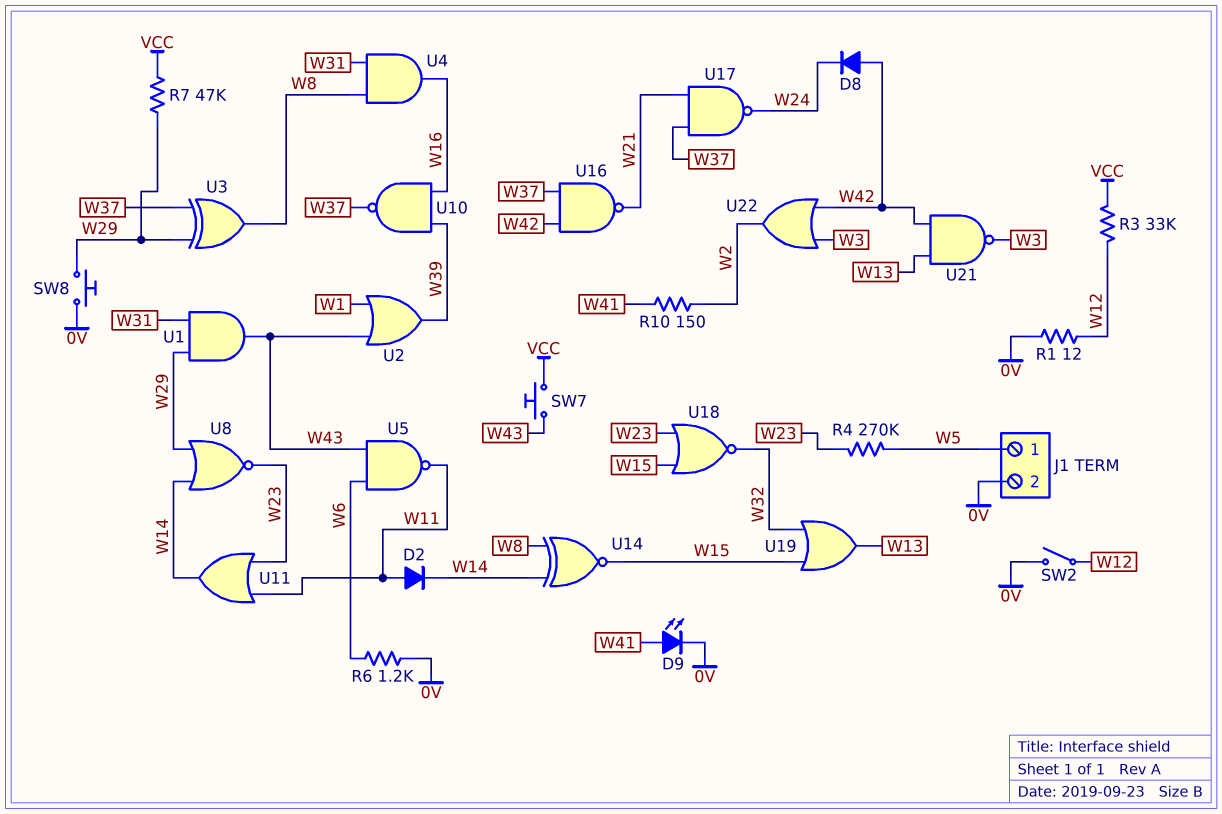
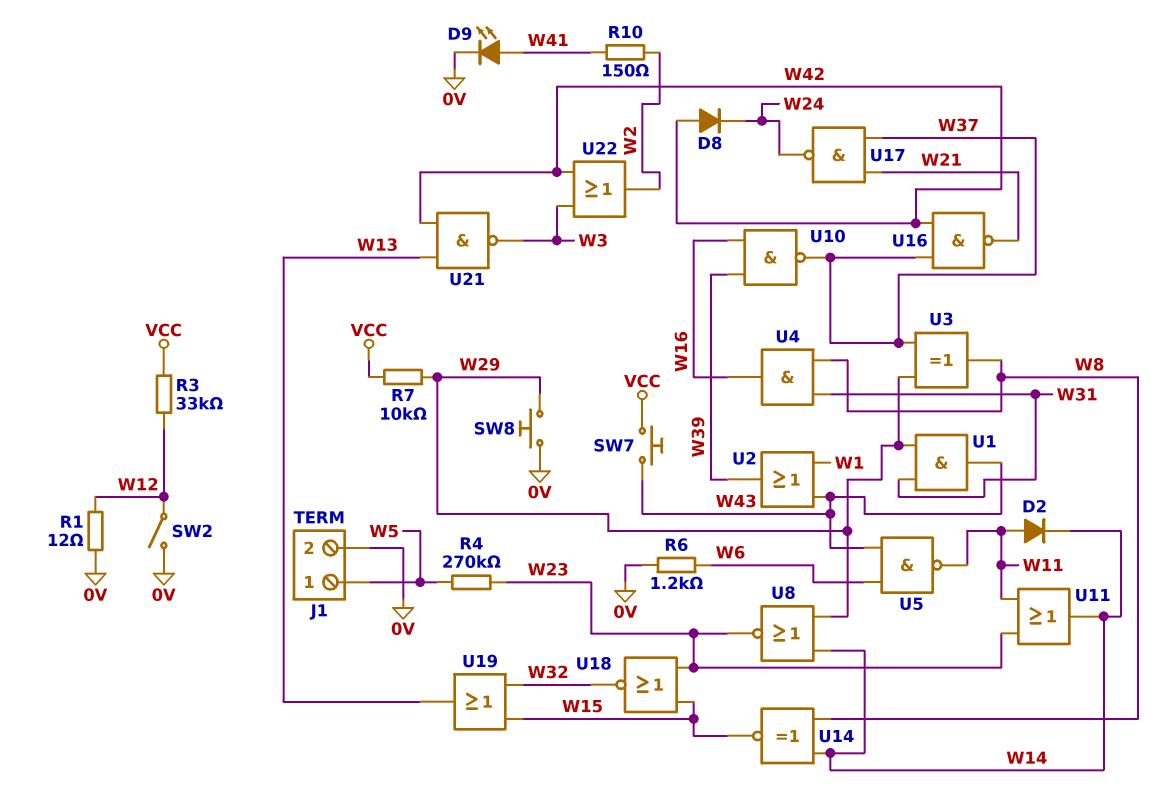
R7: 47k (VCC, W29) -> 10k (VCC, W29)

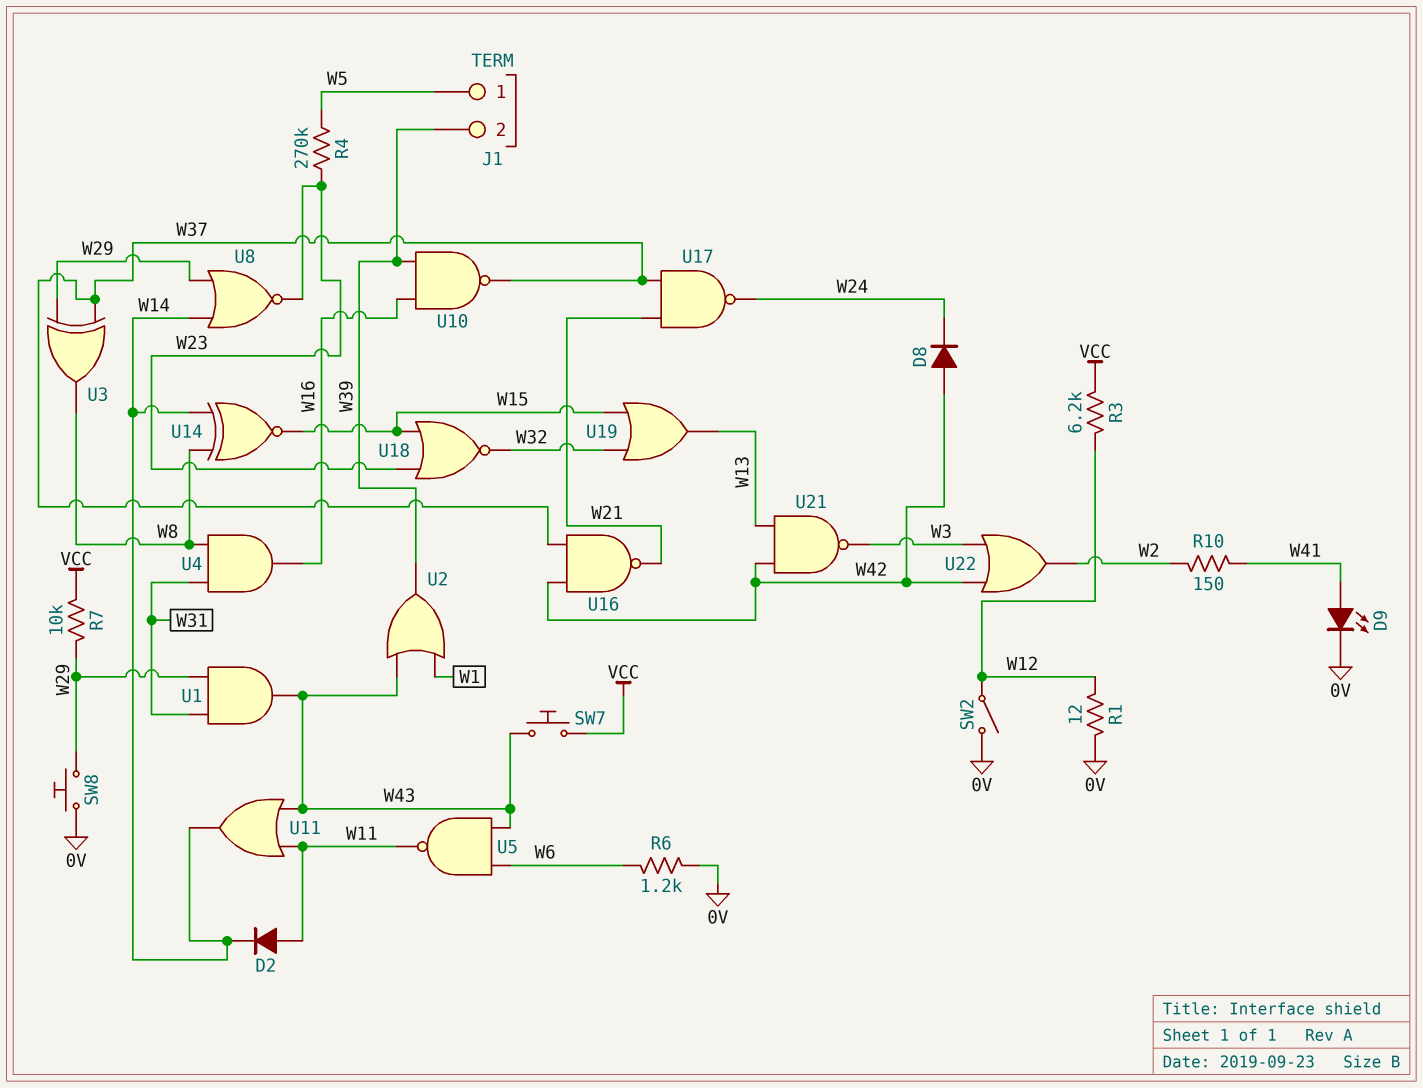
J1 pin 2: 0V -> W39
R3: 33k (VCC, W12) -> 6.2k (VCC, W12)
U11: OR (in W11, in W23, out W14) -> OR (in W11, in W43, out W14)

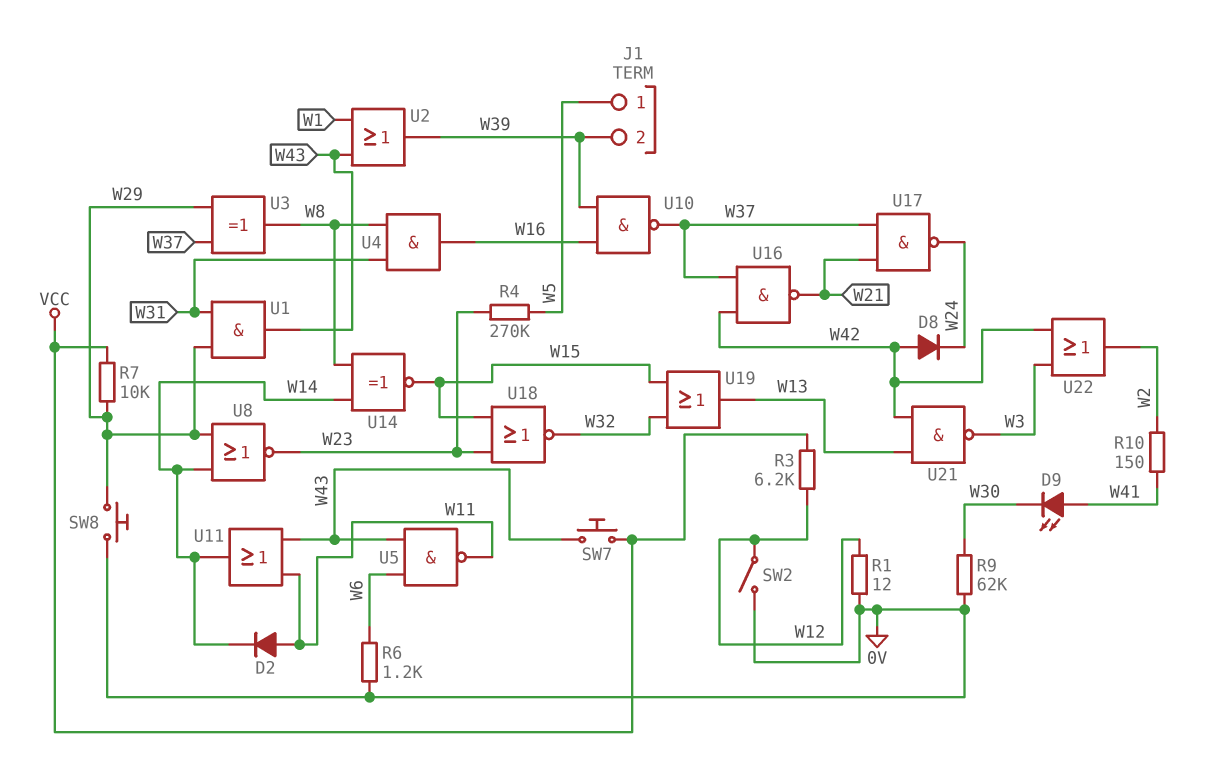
D9: LED (A W41, K 0V) -> LED (A W41, K W30)
R9: none -> 62k (0V, W30)

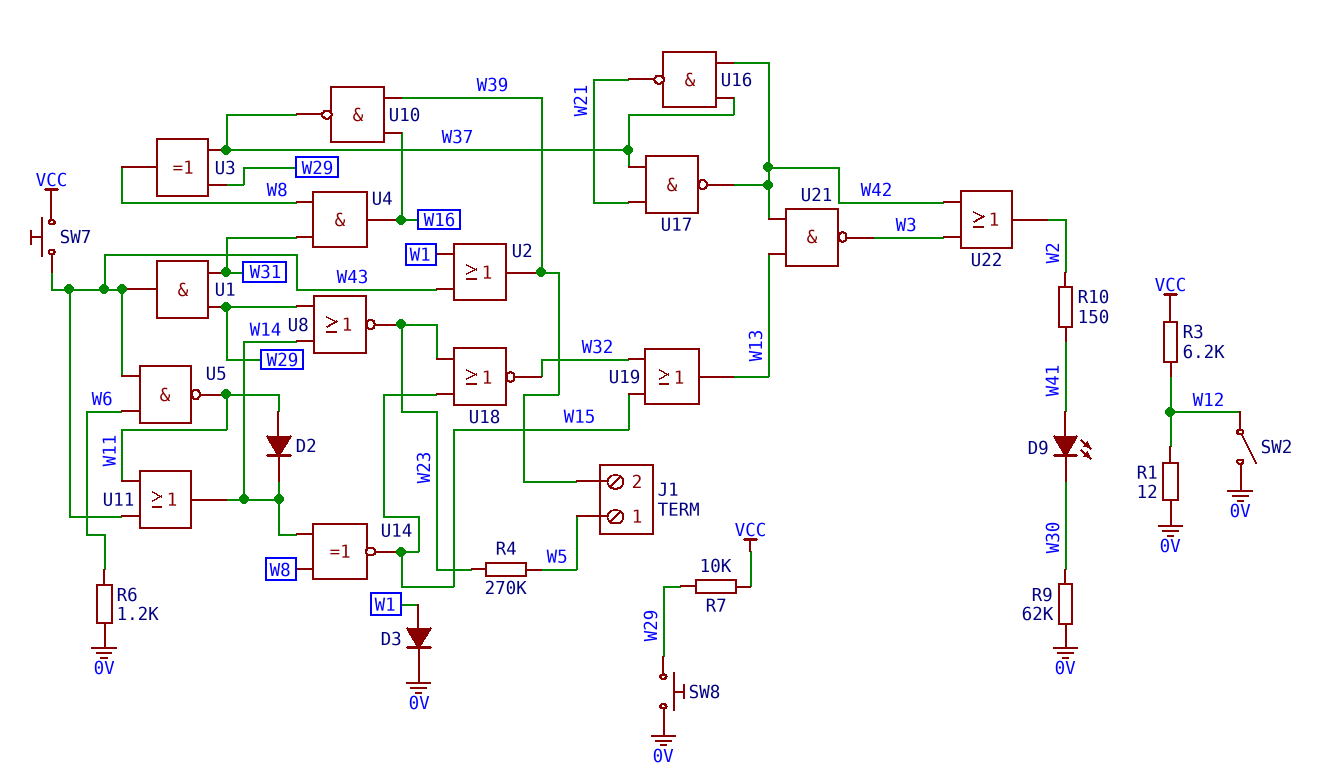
D3: none -> diode (A W1, K 0V)
D8: diode (A W42, K W24) -> none
U17: NAND (in W21, in W37, out W24) -> NAND (in W21, in W37, out W42)

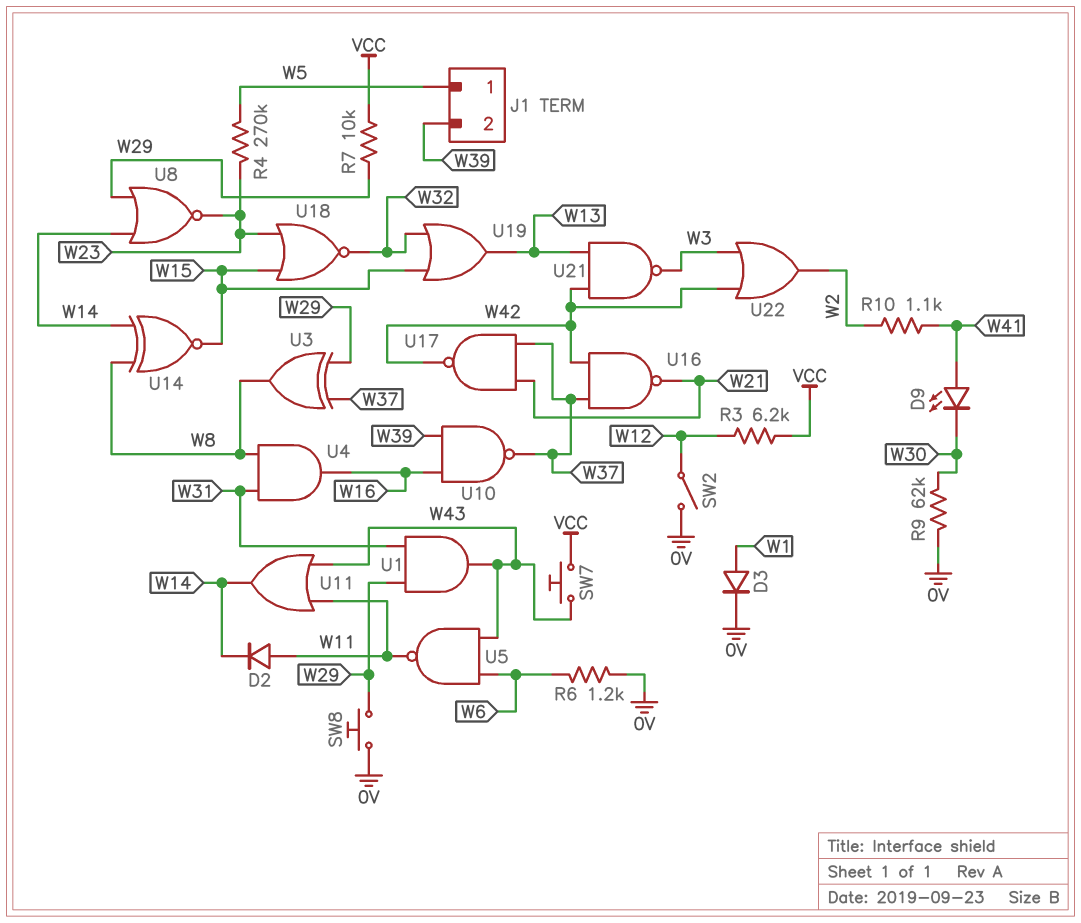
R1: 12 (0V, W12) -> none
R10: 150 (W2, W41) -> 1.1k (W2, W41)
U2: OR (in W1, in W43, out W39) -> none

